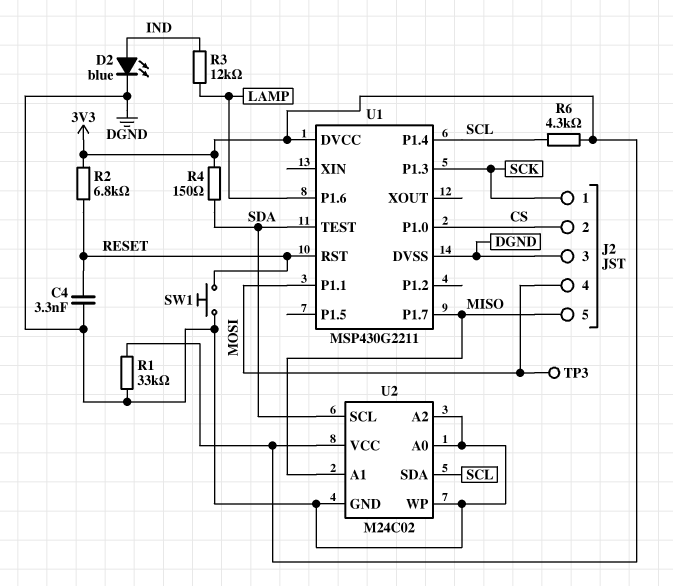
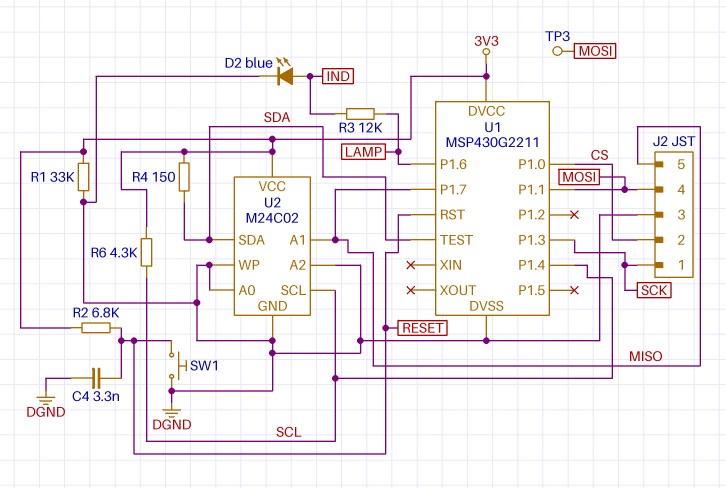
U2 pin SCL: SDA -> SCL
U2 pin SDA: SCL -> SDA

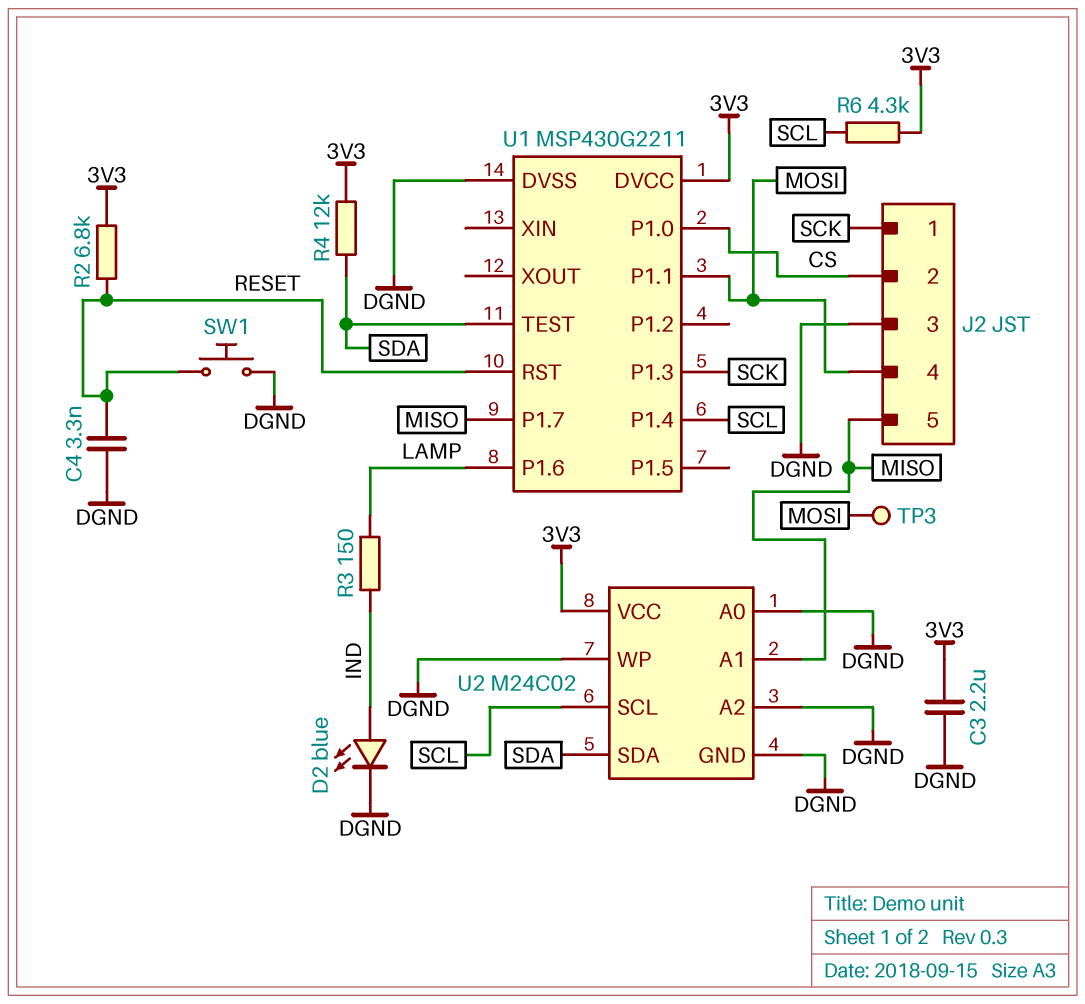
C3: none -> 2.2uF (3V3, DGND)
R1: 33k (3V3, DGND) -> none
R3: 12k (IND, LAMP) -> 150 (IND, LAMP)
R4: 150 (3V3, SDA) -> 12k (3V3, SDA)

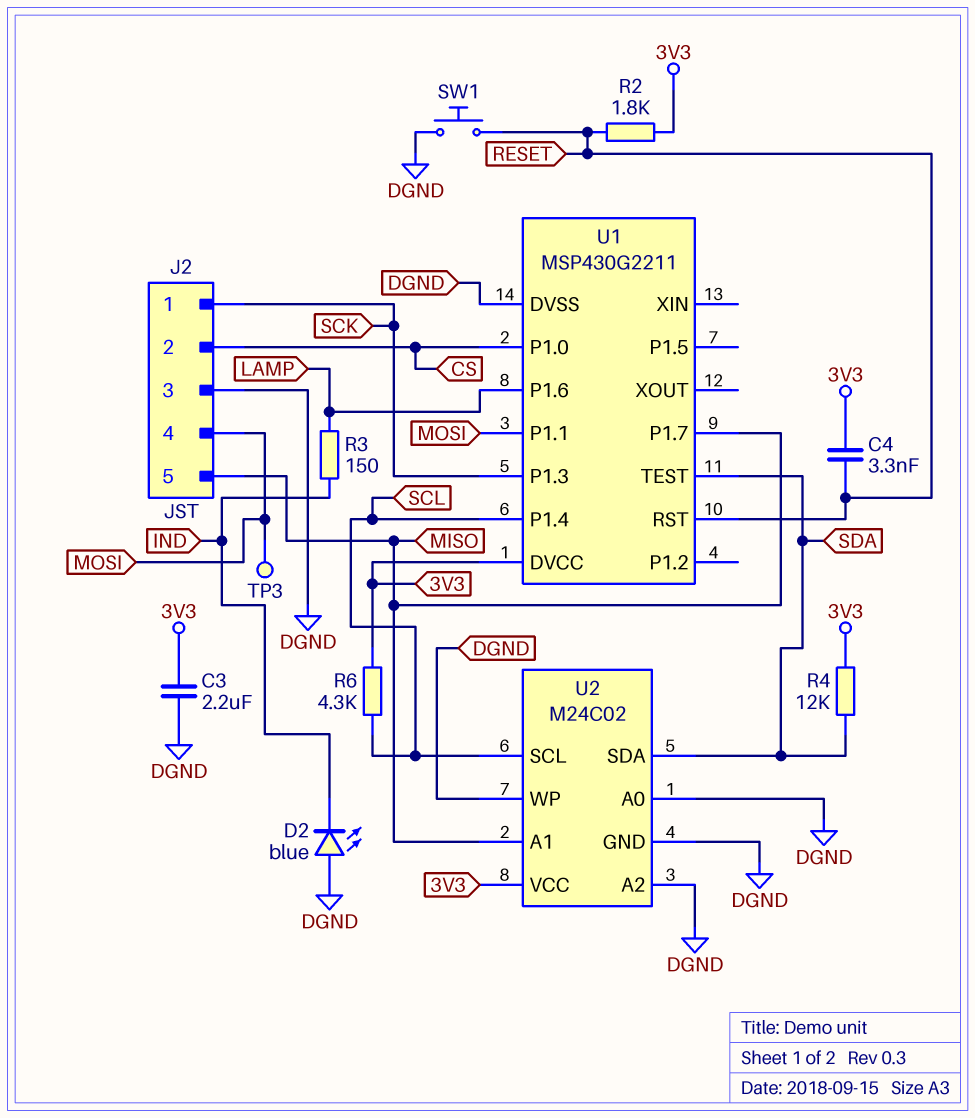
C4: 3.3nF (DGND, RESET) -> 3.3nF (3V3, RESET)
D2: LED blue (A IND, K DGND) -> LED blue (A DGND, K IND)
R2: 6.8k (3V3, RESET) -> 1.8k (3V3, RESET)

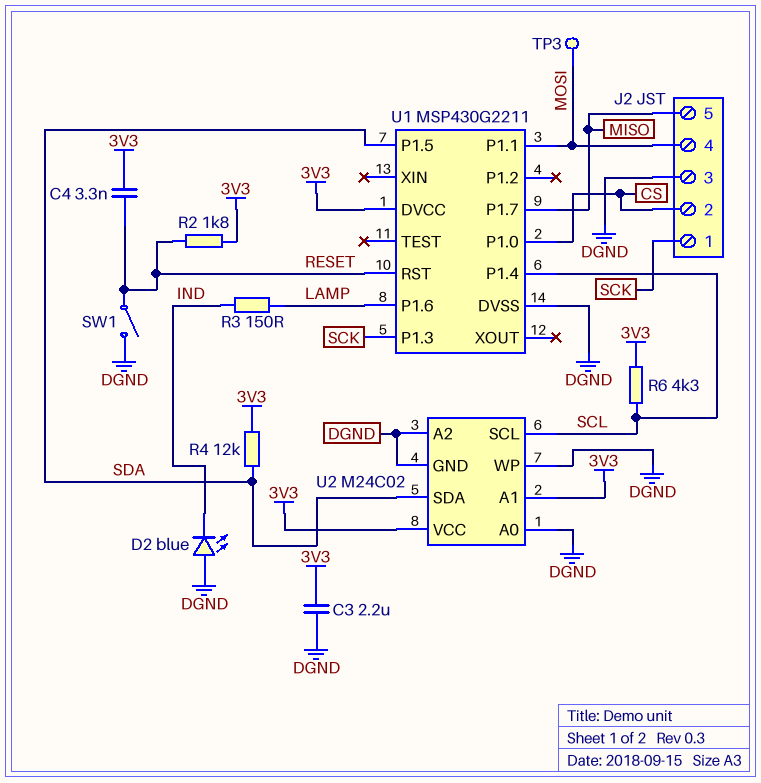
SW1: button (DGND, RESET) -> switch (DGND, RESET)
U1 pin P1.5: none -> SDA
U1 pin TEST: SDA -> none
U2 pin A1: MISO -> 3V3

